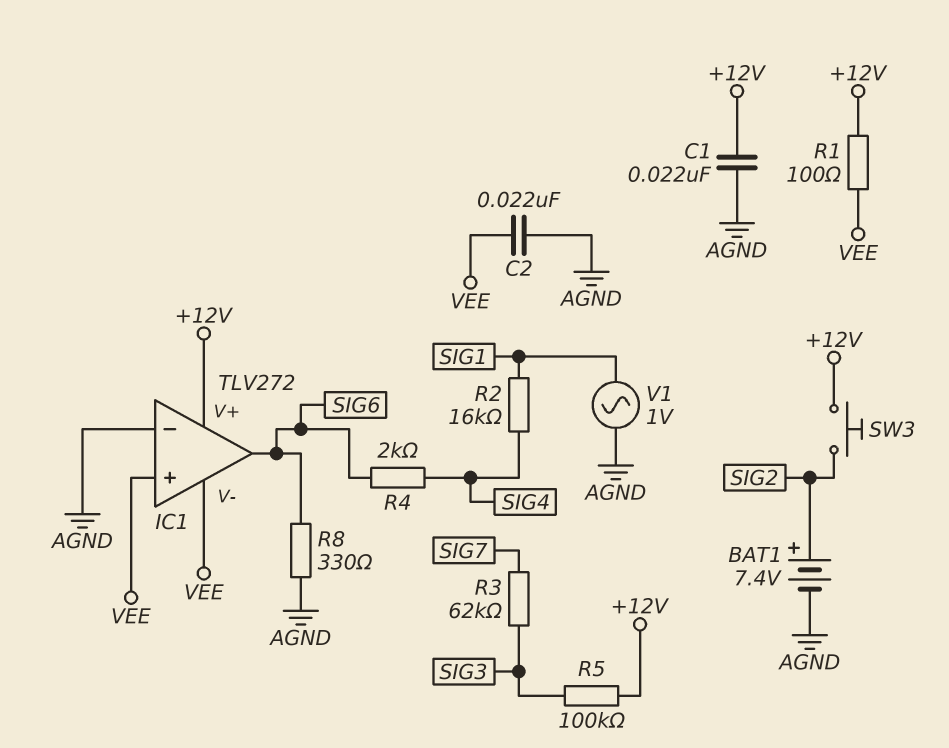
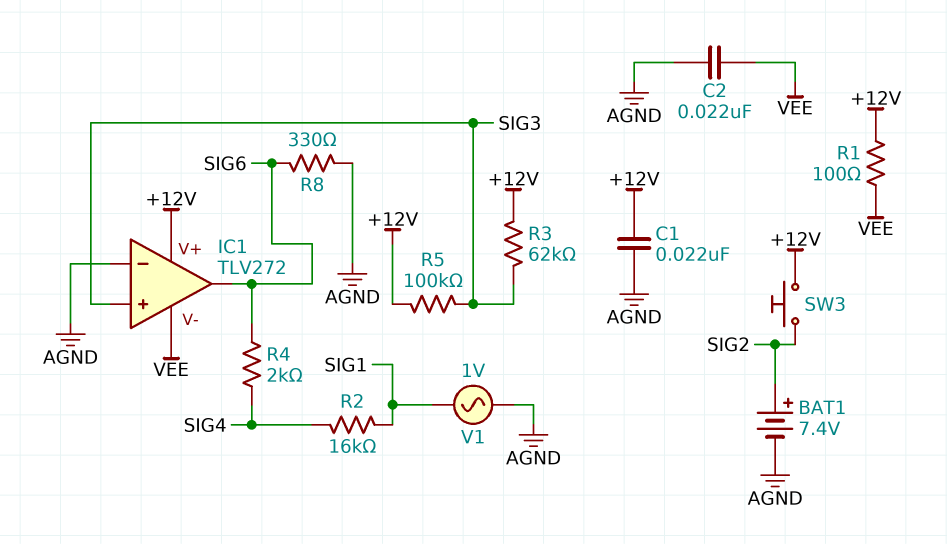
IC1 pin in+: VEE -> SIG3
R3: 62k (SIG3, SIG7) -> 62k (+12V, SIG3)

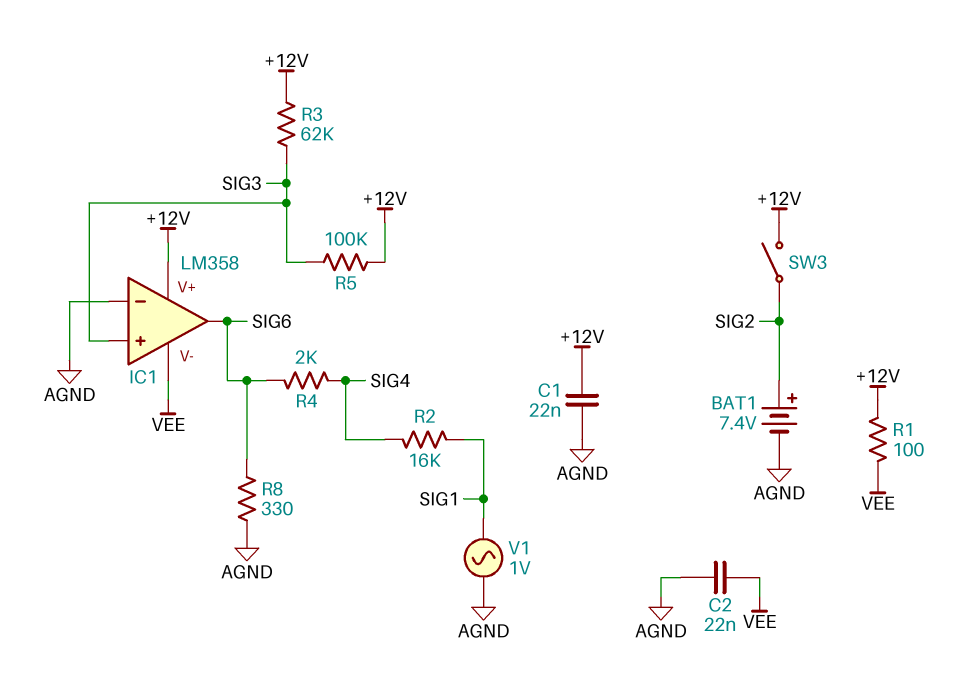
IC1: TLV272 -> LM358
SW3: button (+12V, SIG2) -> switch (+12V, SIG2)

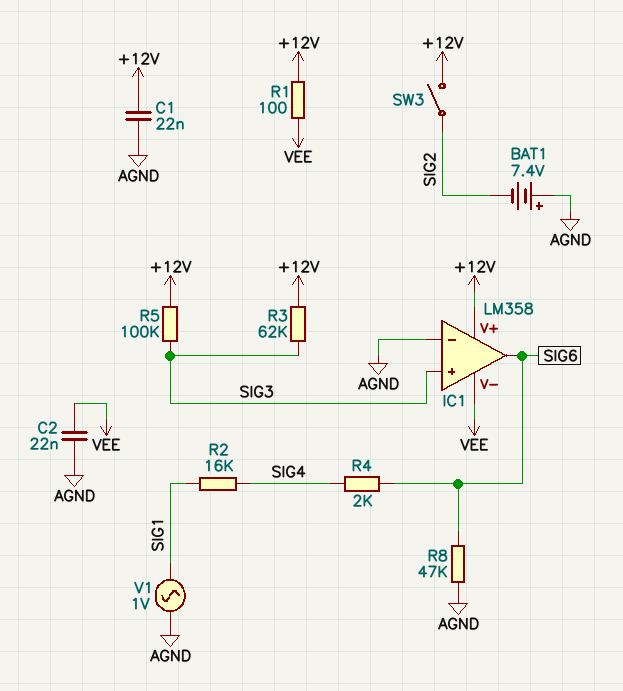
BAT1: 7.4V (plus SIG2, minus AGND) -> 7.4V (plus AGND, minus SIG2)
R8: 330 (AGND, SIG6) -> 47k (AGND, SIG6)

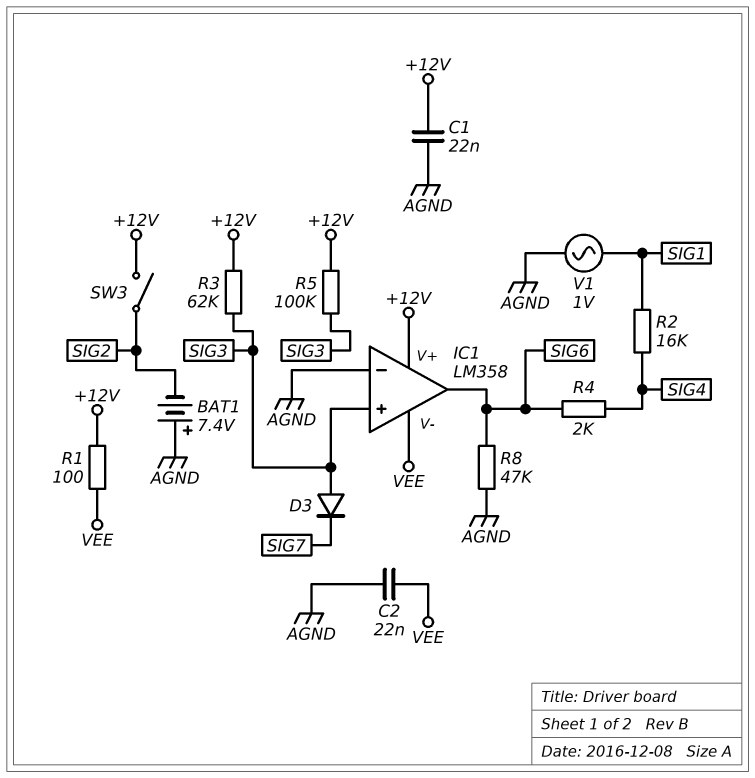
D3: none -> diode (A SIG3, K SIG7)

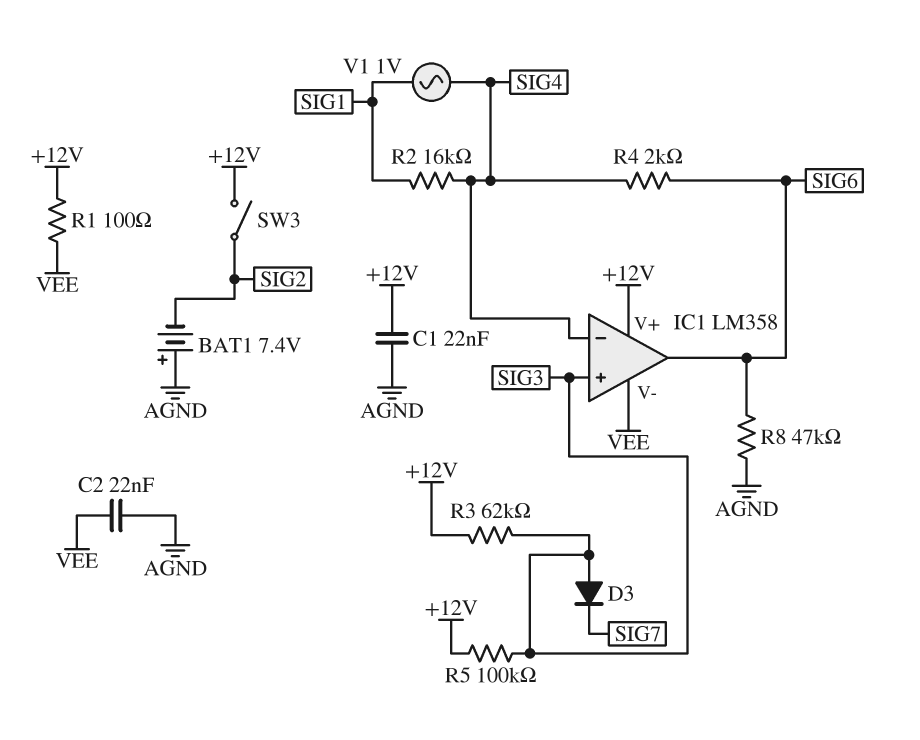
IC1 pin in-: AGND -> SIG4
V1: AC 1V (AGND, SIG1) -> AC 1V (SIG1, SIG4)

